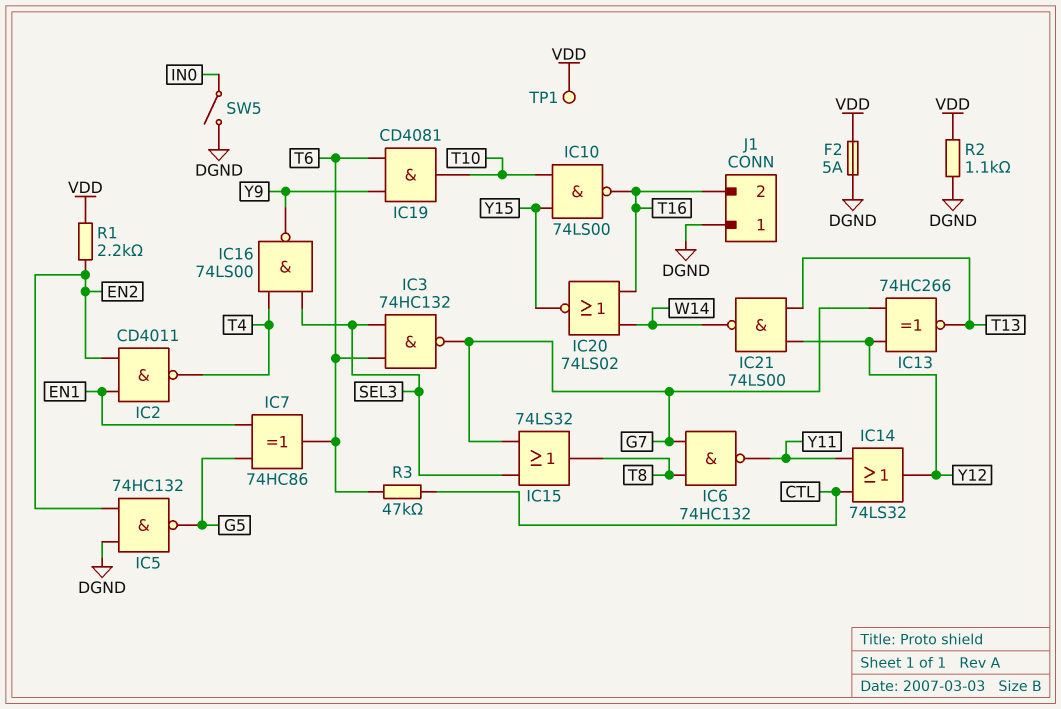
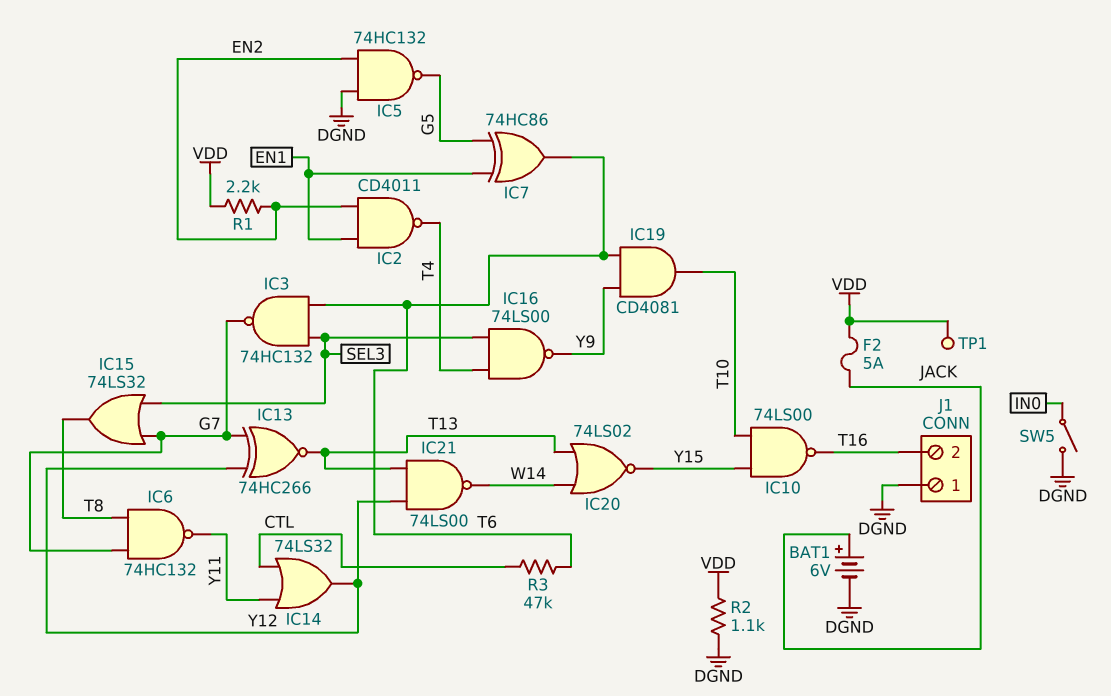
BAT1: none -> 6V (plus JACK, minus DGND)
F2: 5A (DGND, VDD) -> 5A (JACK, VDD)
IC20: NOR 74LS02 (in T16, in W14, out Y15) -> NOR 74LS02 (in T13, in W14, out Y15)

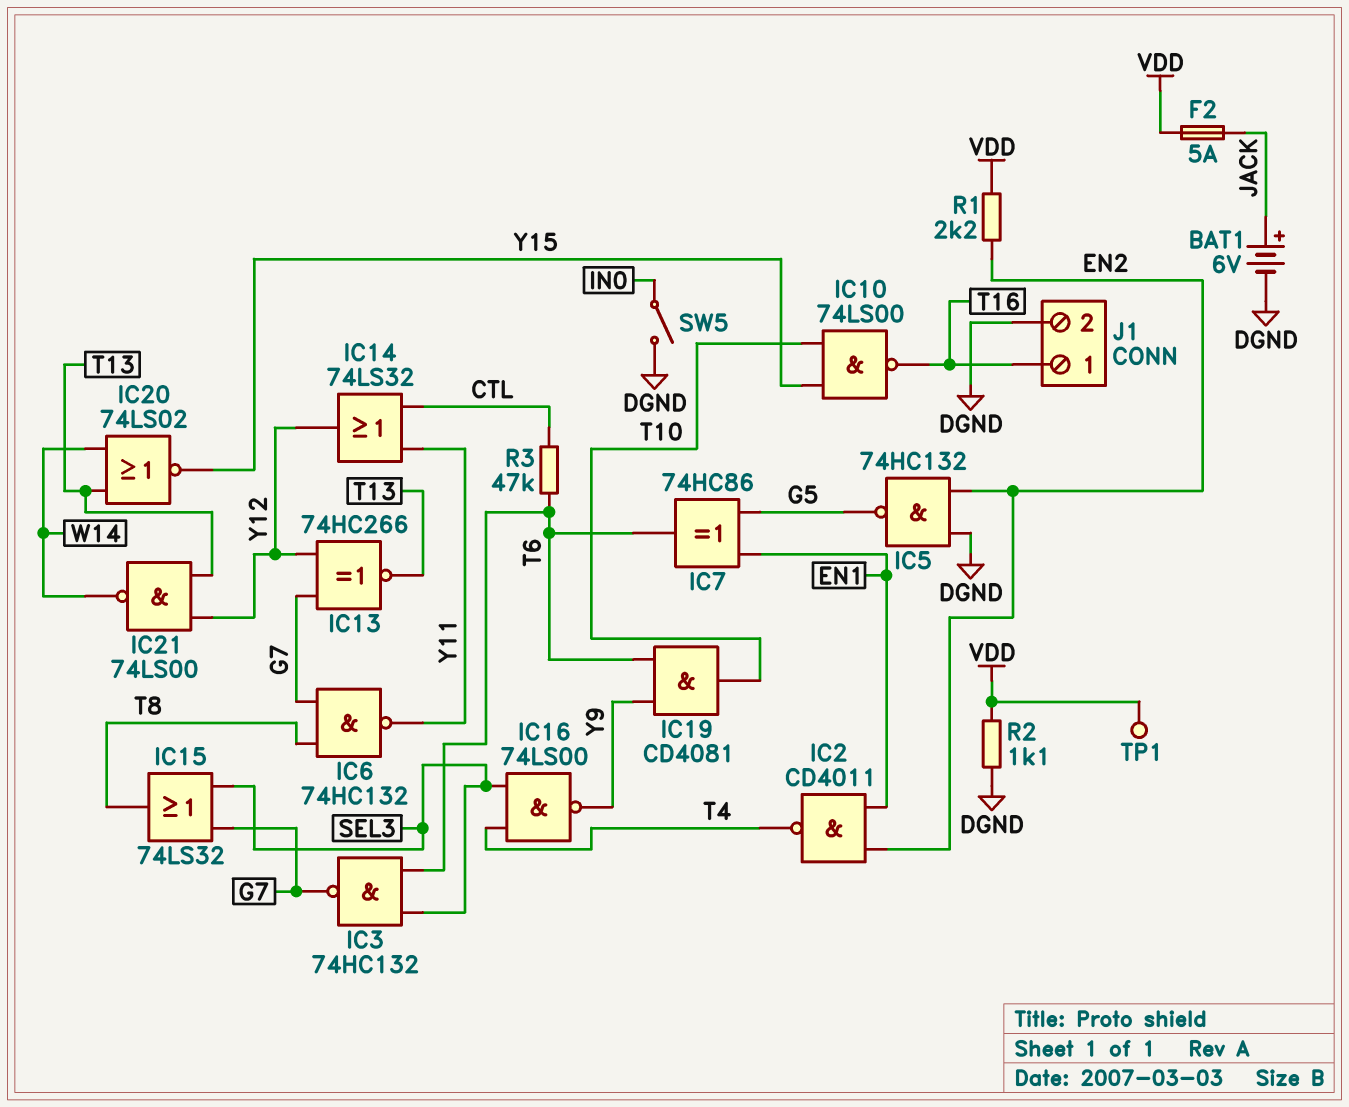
J1 pin 1: DGND -> T16
J1 pin 2: T16 -> DGND

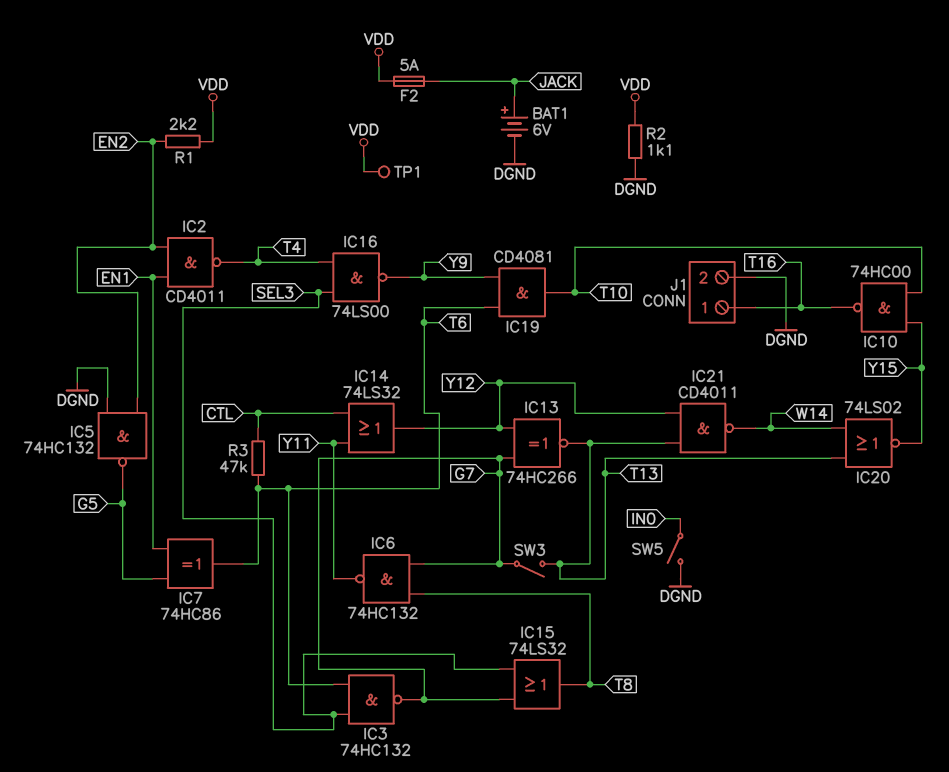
IC10: NAND 74LS00 (in T10, in Y15, out T16) -> NAND 74HC00 (in T10, in Y15, out T16)
IC21: NAND 74LS00 (in T13, in Y12, out W14) -> NAND CD4011 (in T13, in Y12, out W14)
SW3: none -> switch (G7, T13)

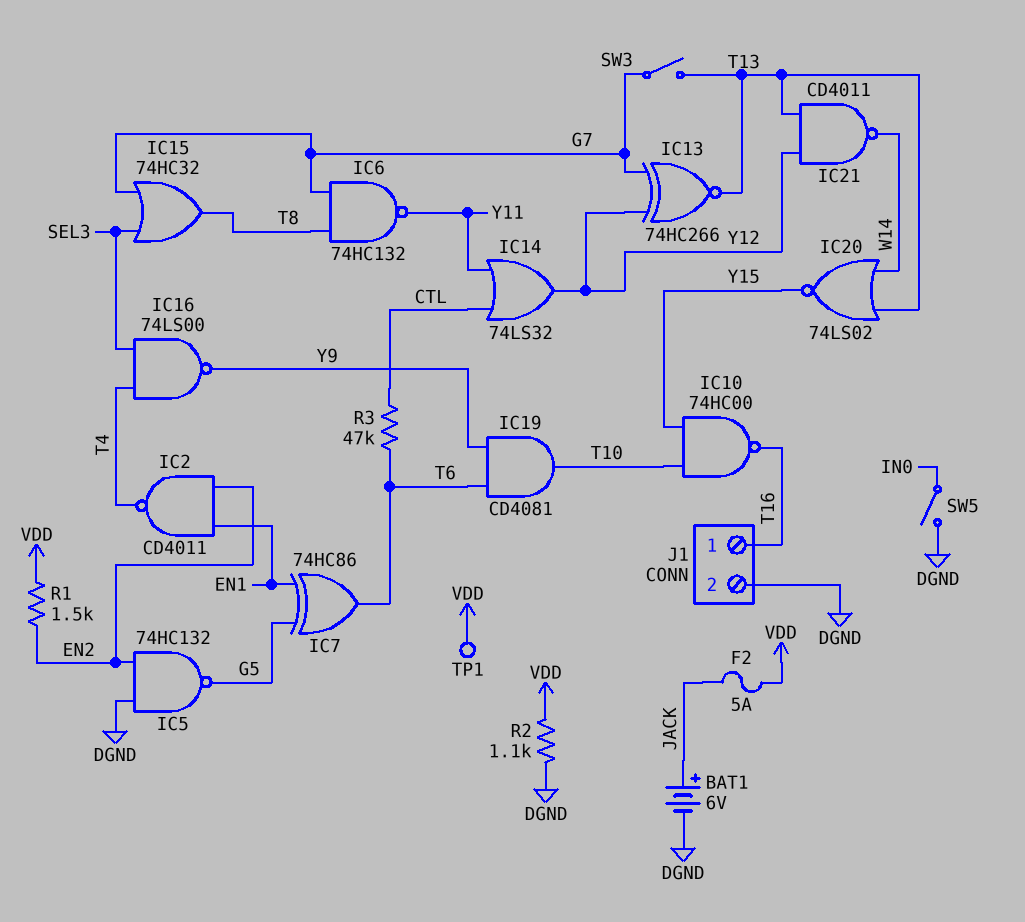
IC3: NAND 74HC132 (in SEL3, in T6, out G7) -> none
IC15: OR 74LS32 (in G7, in SEL3, out T8) -> OR 74HC32 (in G7, in SEL3, out T8)
R1: 2.2k (EN2, VDD) -> 1.5k (EN2, VDD)

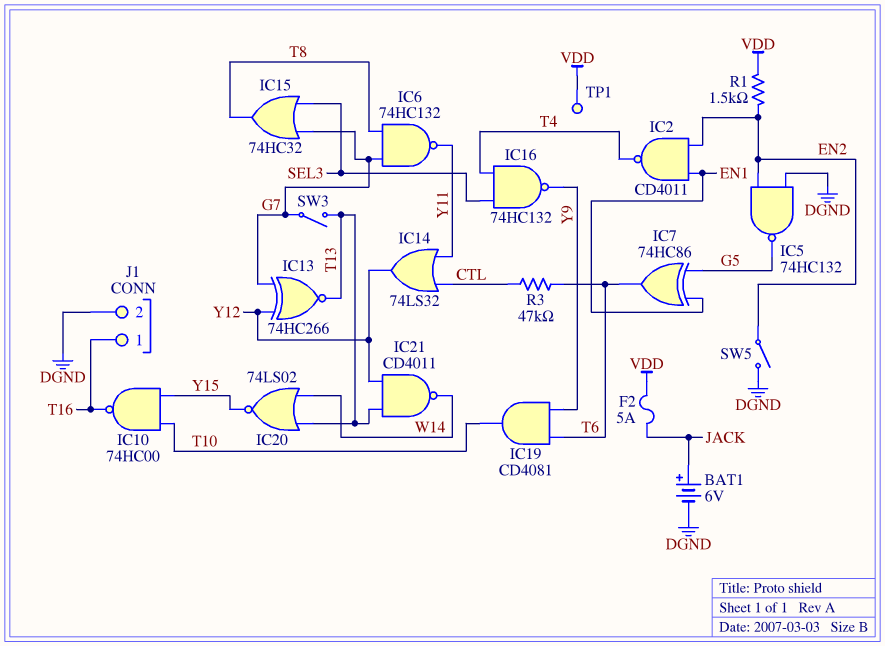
IC16: NAND 74LS00 (in SEL3, in T4, out Y9) -> NAND 74HC132 (in SEL3, in T4, out Y9)
R2: 1.1k (DGND, VDD) -> none
SW5: switch (DGND, IN0) -> switch (DGND, EN2)

